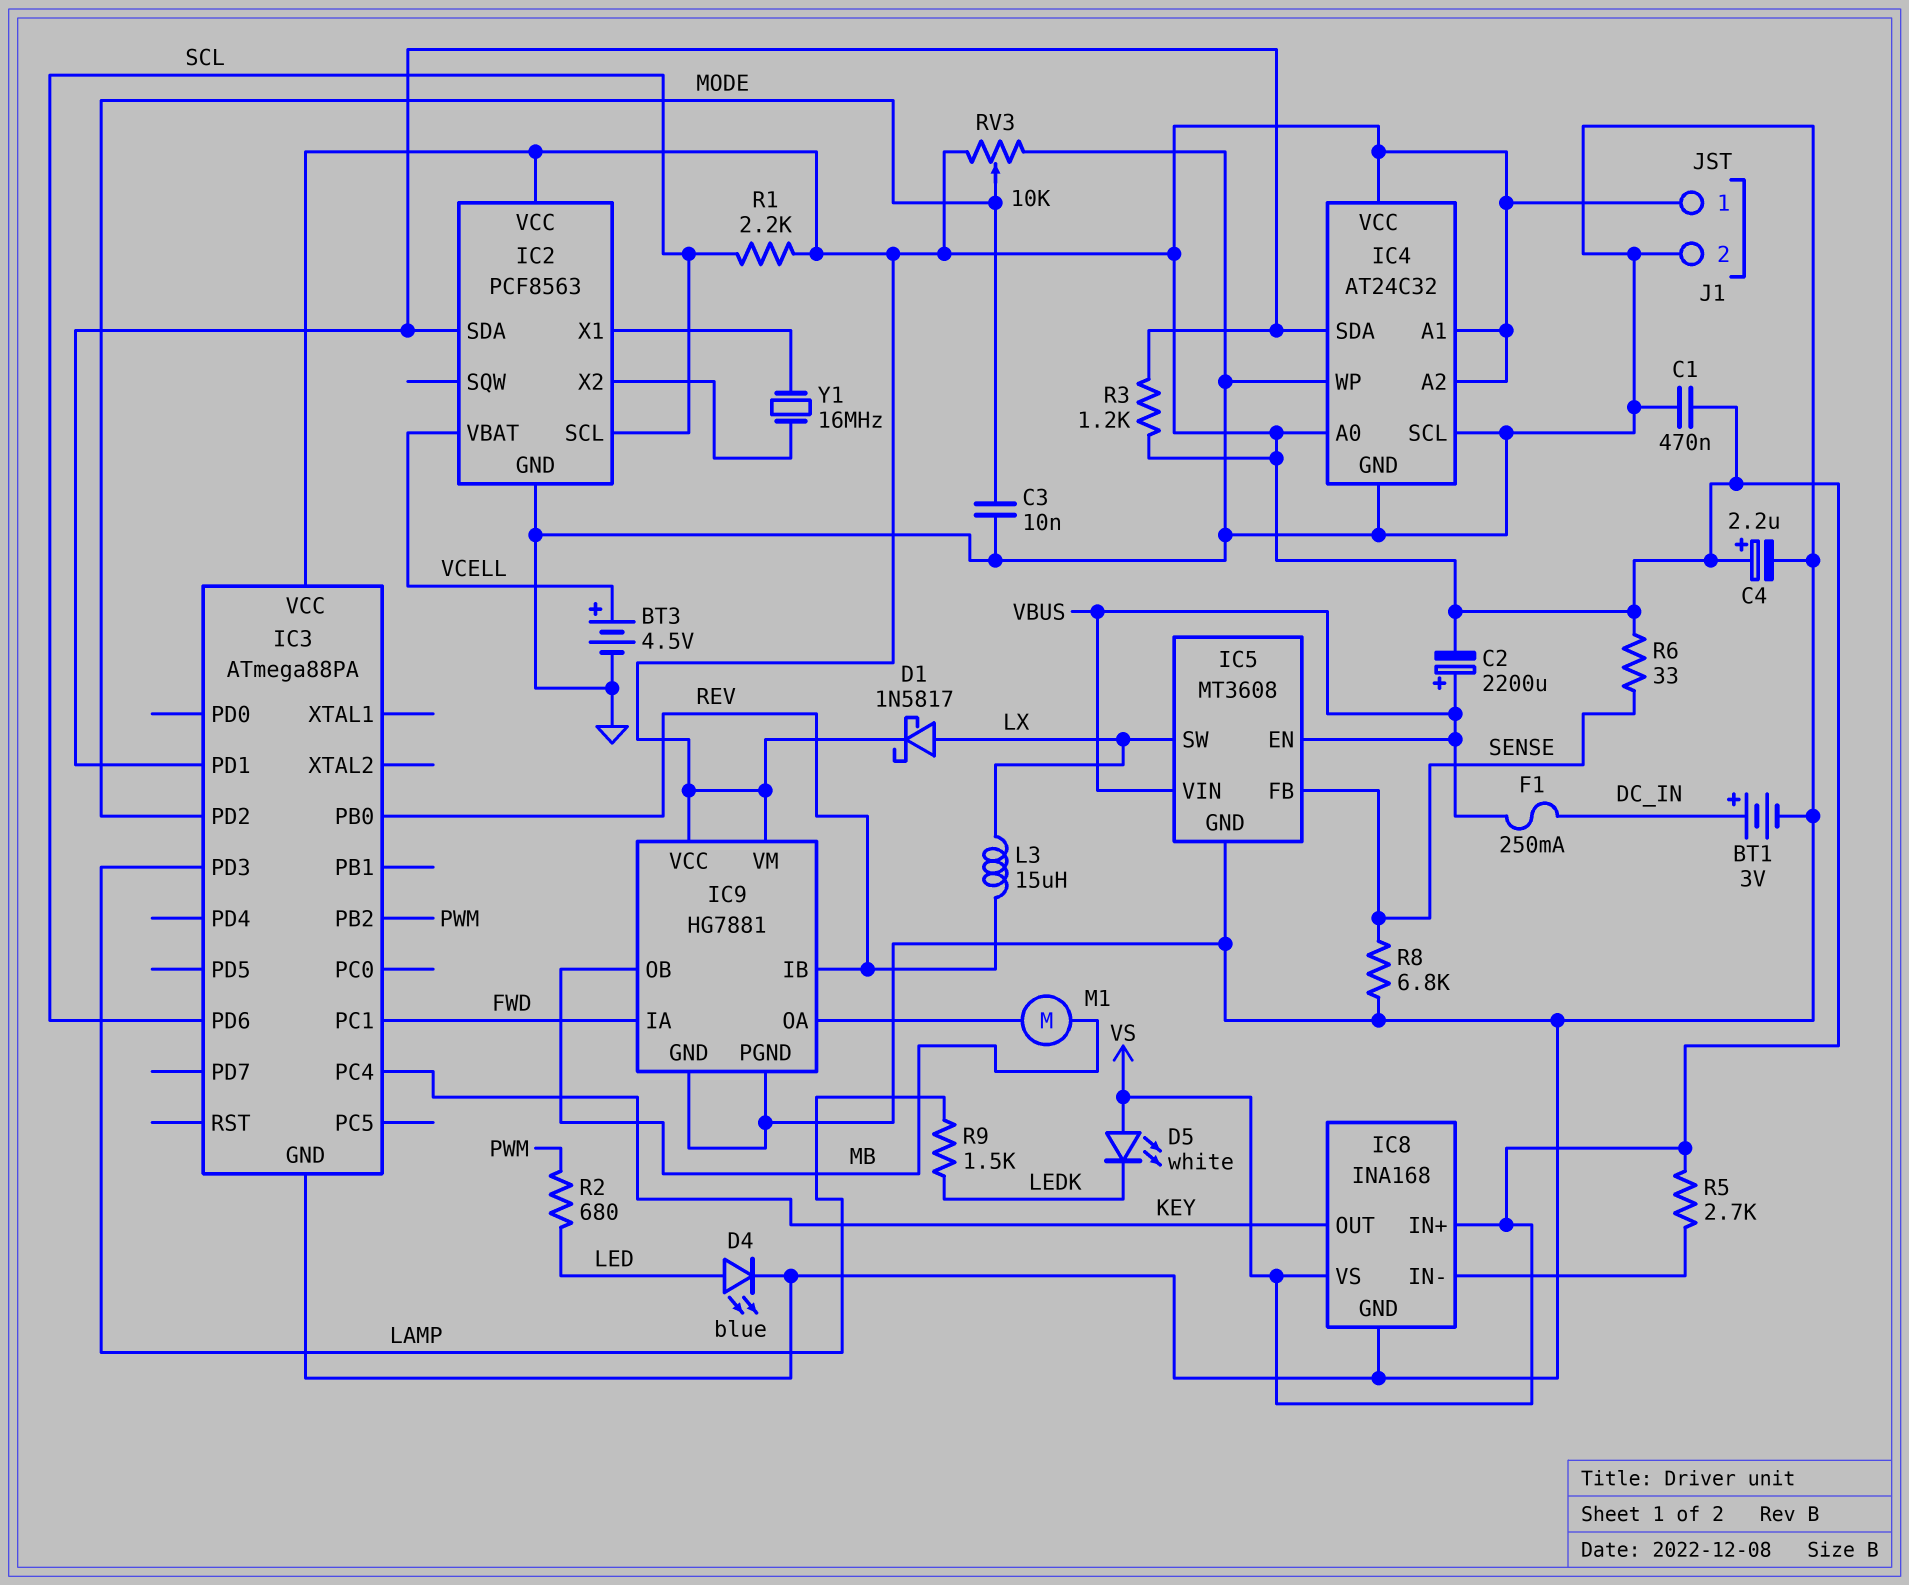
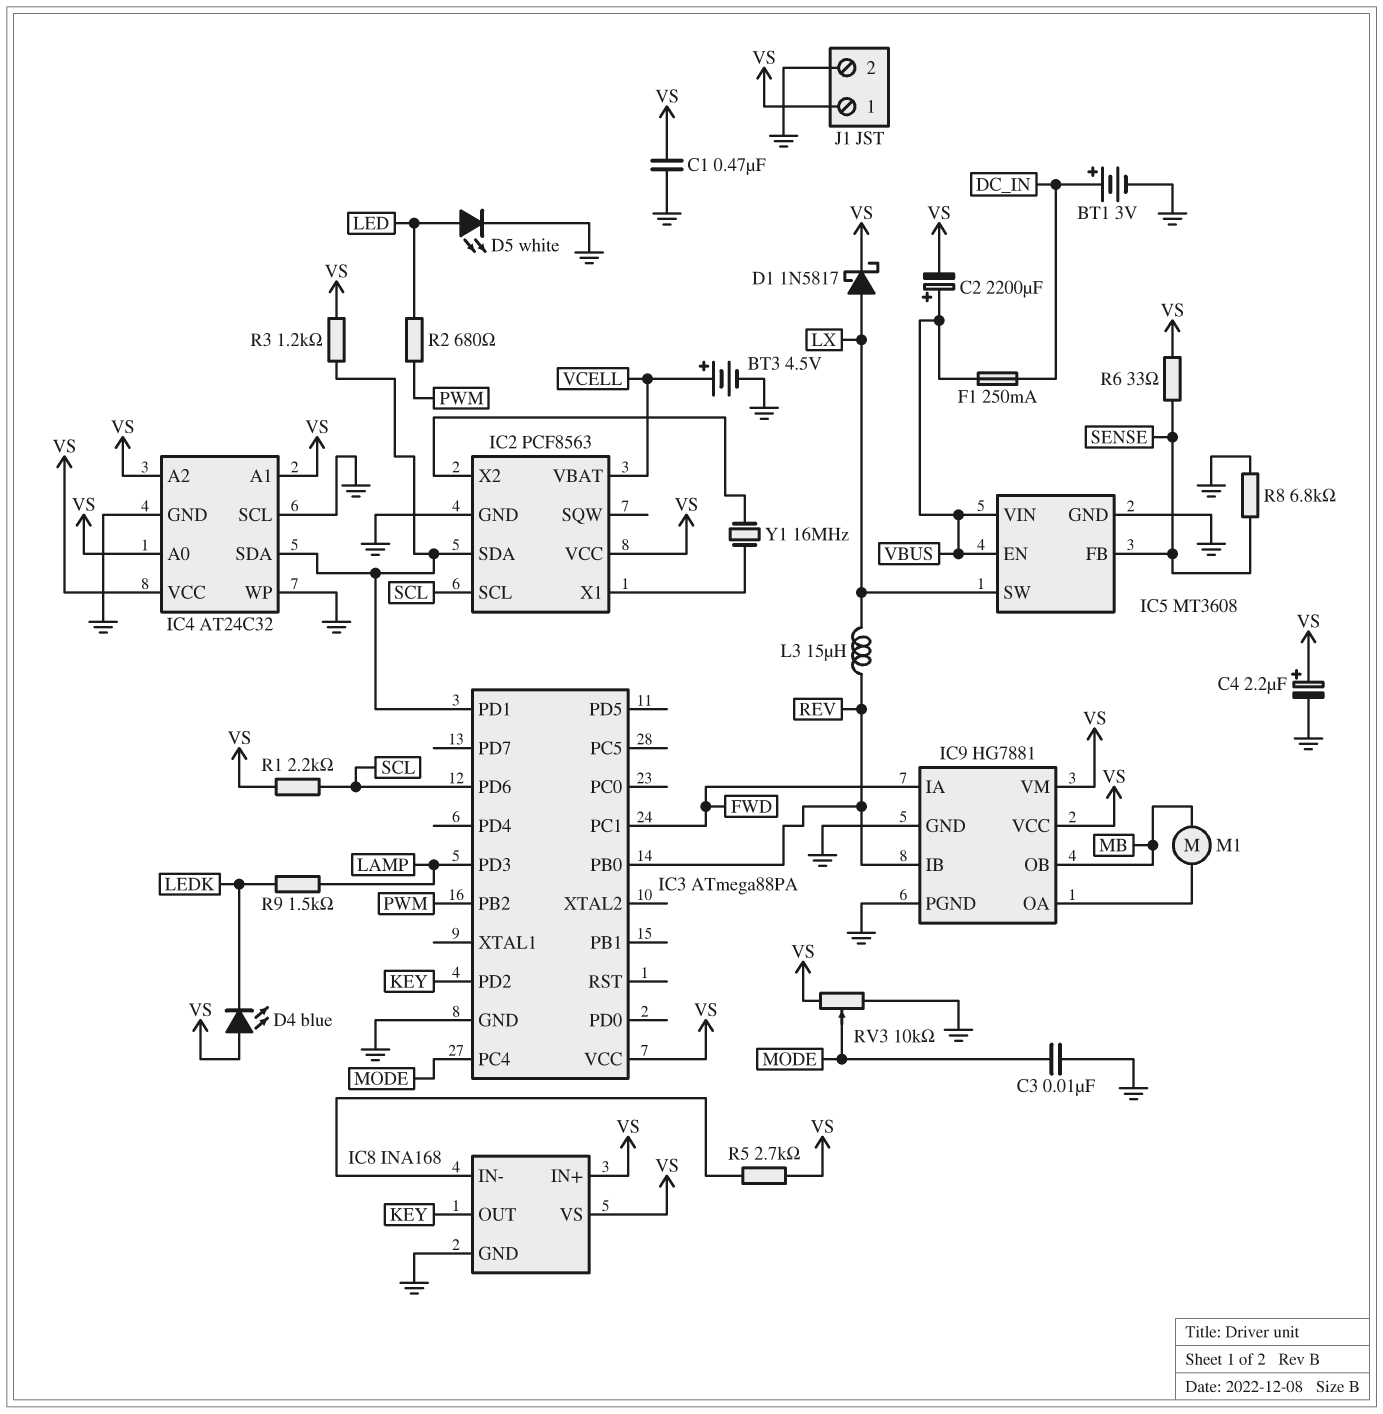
D4: LED blue (A LED, K GND) -> LED blue (A VS, K LEDK)
D5: LED white (A VS, K LEDK) -> LED white (A LED, K GND)
IC3 pin PC4: KEY -> MODE
IC3 pin PD2: MODE -> KEY

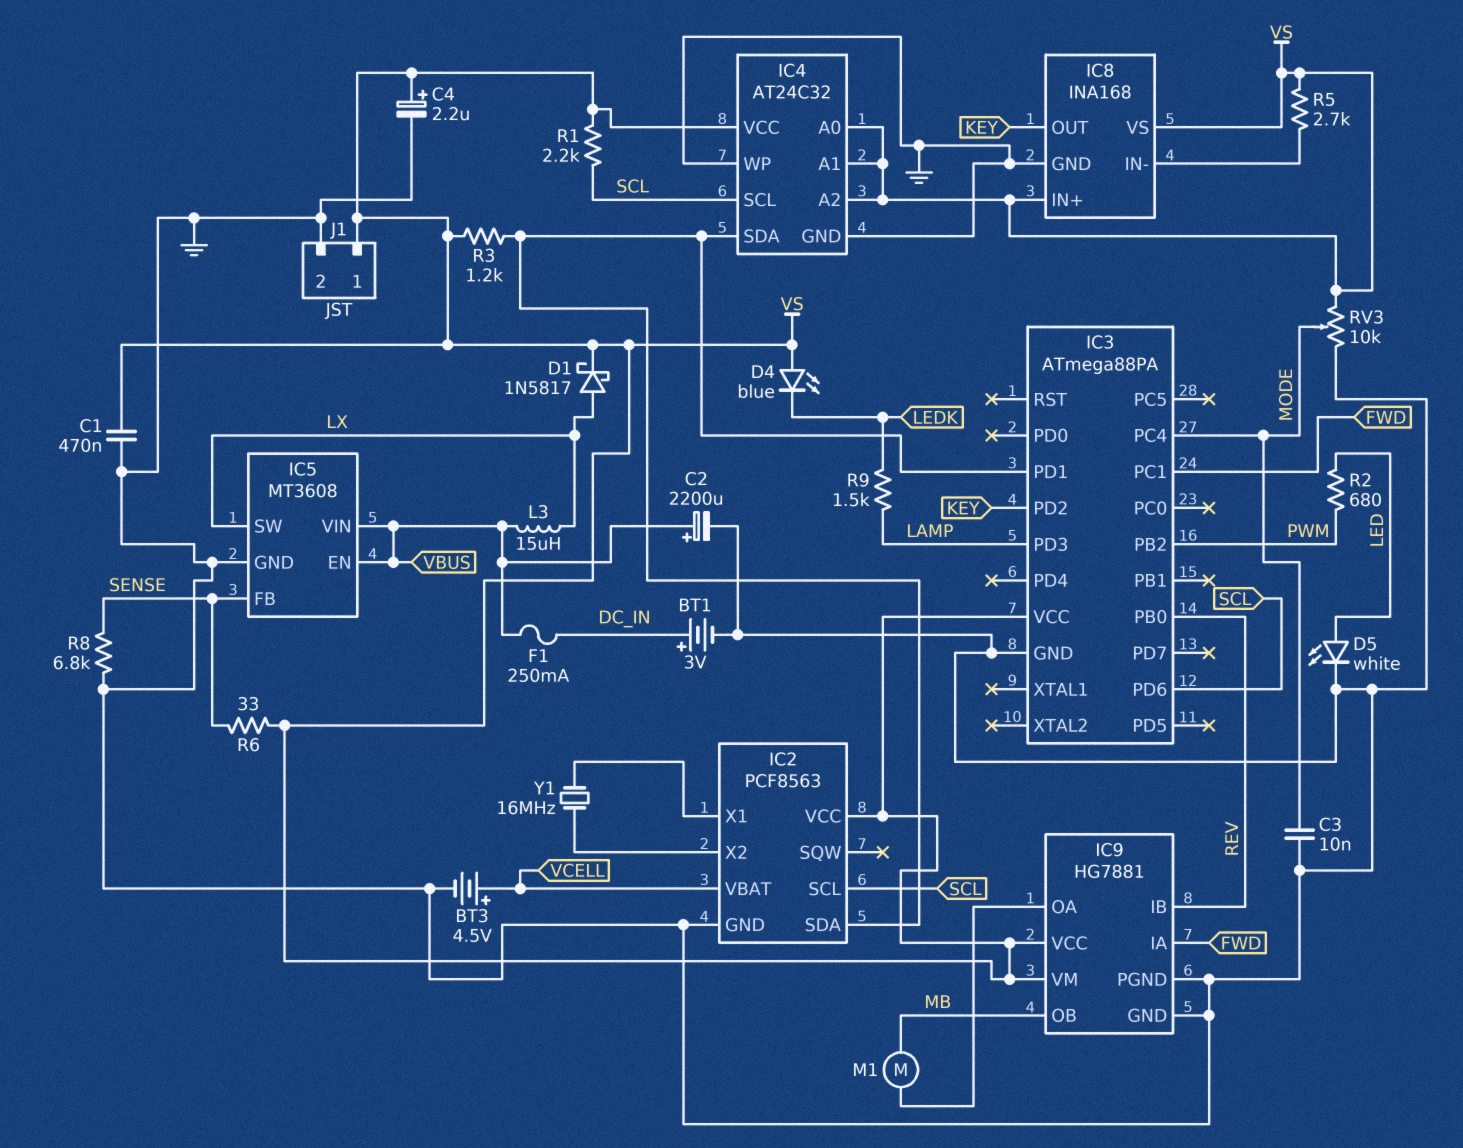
C2: 2200uF (plus VBUS, minus VS) -> 2200uF (plus VBUS, minus GND)
IC4 pin SCL: GND -> SCL
L3: 15uH (LX, REV) -> 15uH (LX, VBUS)

